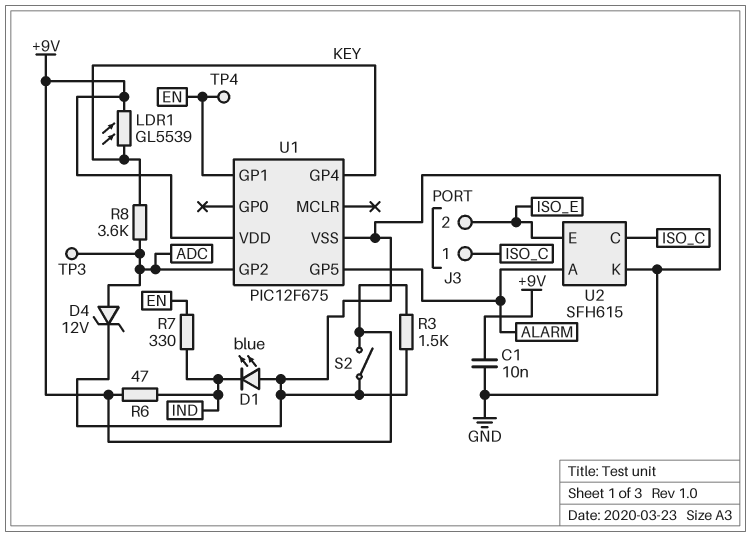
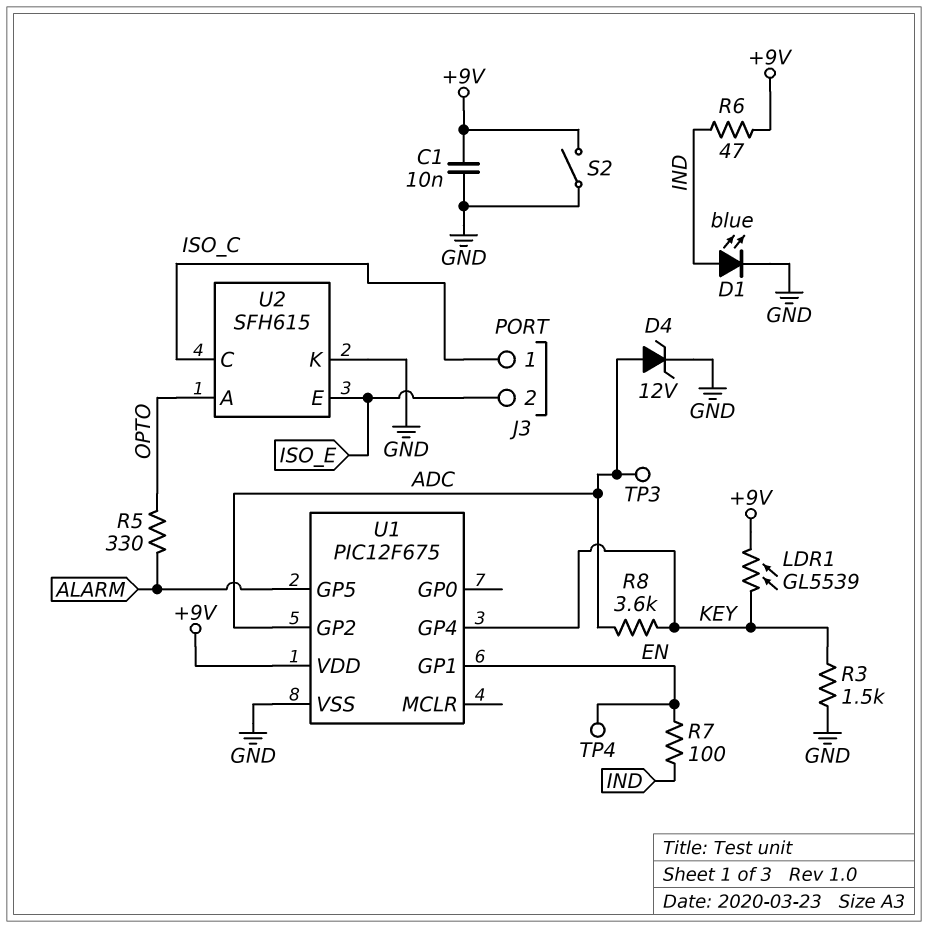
D1: LED blue (A GND, K IND) -> LED blue (A IND, K GND)
R3: 1.5k (+9V, GND) -> 1.5k (GND, KEY)
R5: none -> 330 (ALARM, OPTO)
R7: 330 (EN, IND) -> 100 (EN, IND)
U2 pin A: ALARM -> OPTO

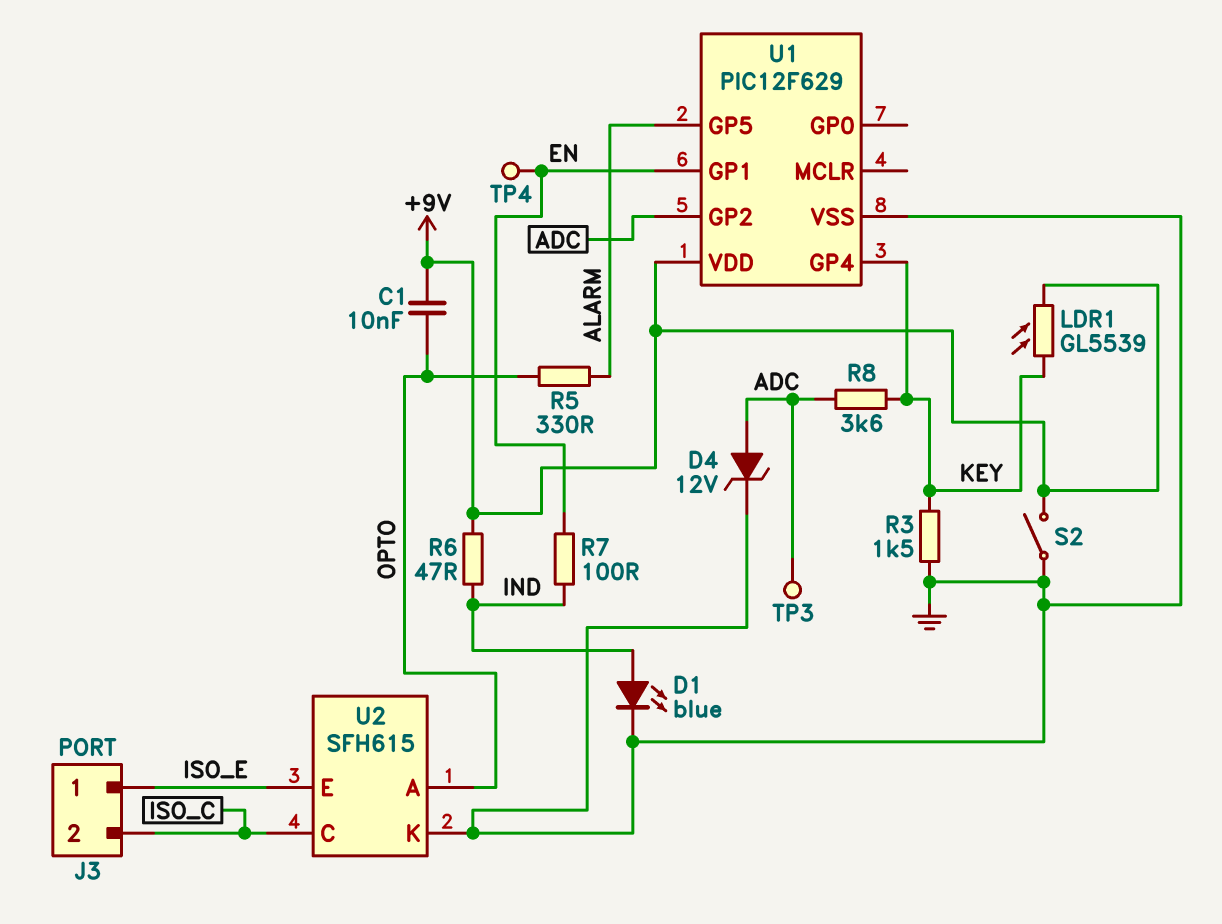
C1: 10nF (+9V, GND) -> 10nF (+9V, OPTO)
J3 pin 1: ISO_C -> ISO_E
J3 pin 2: ISO_E -> ISO_C
U1: PIC12F675 -> PIC12F629

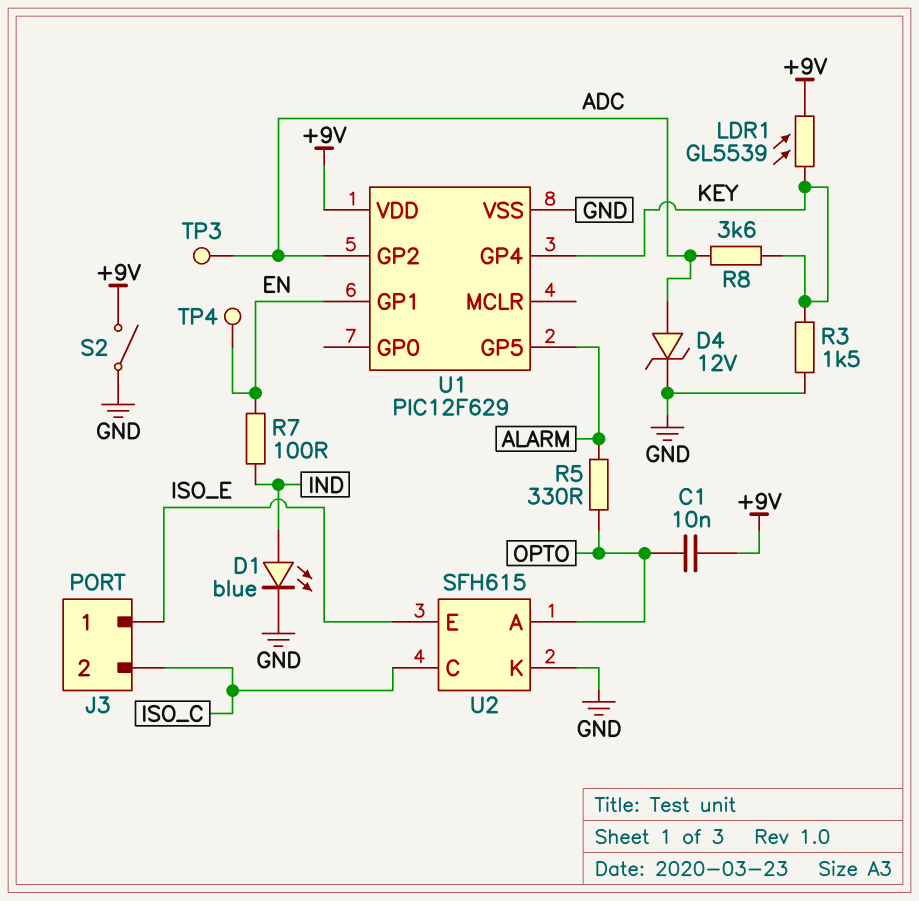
R6: 47 (+9V, IND) -> none

